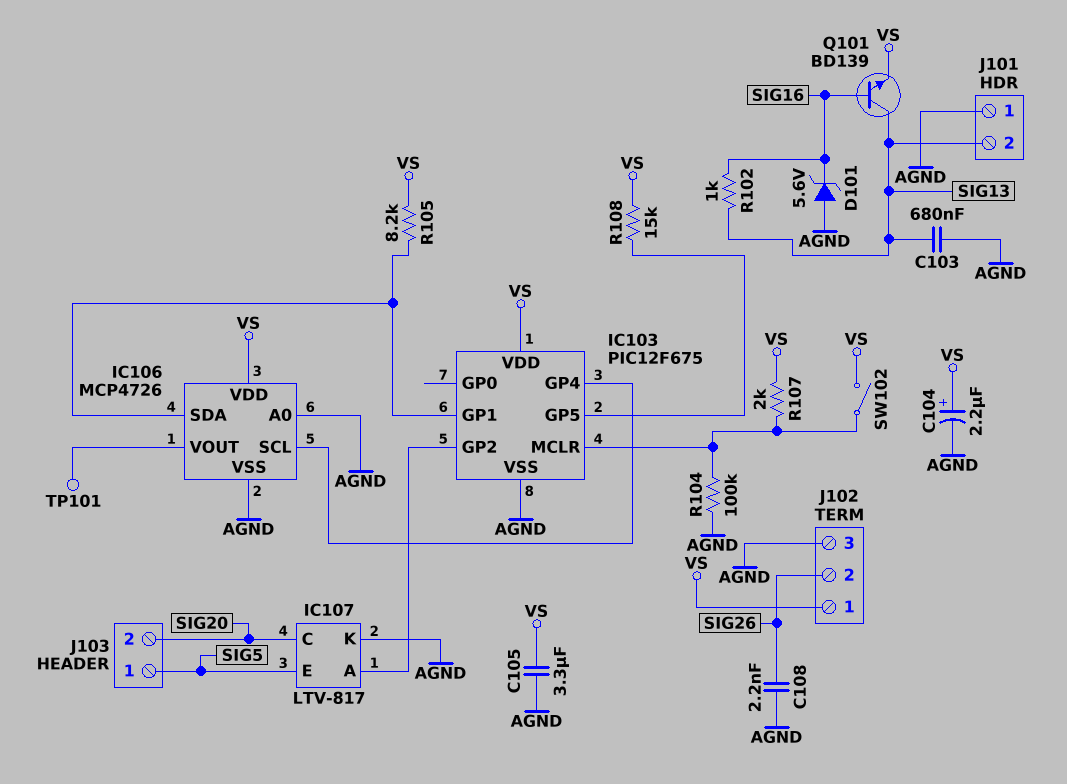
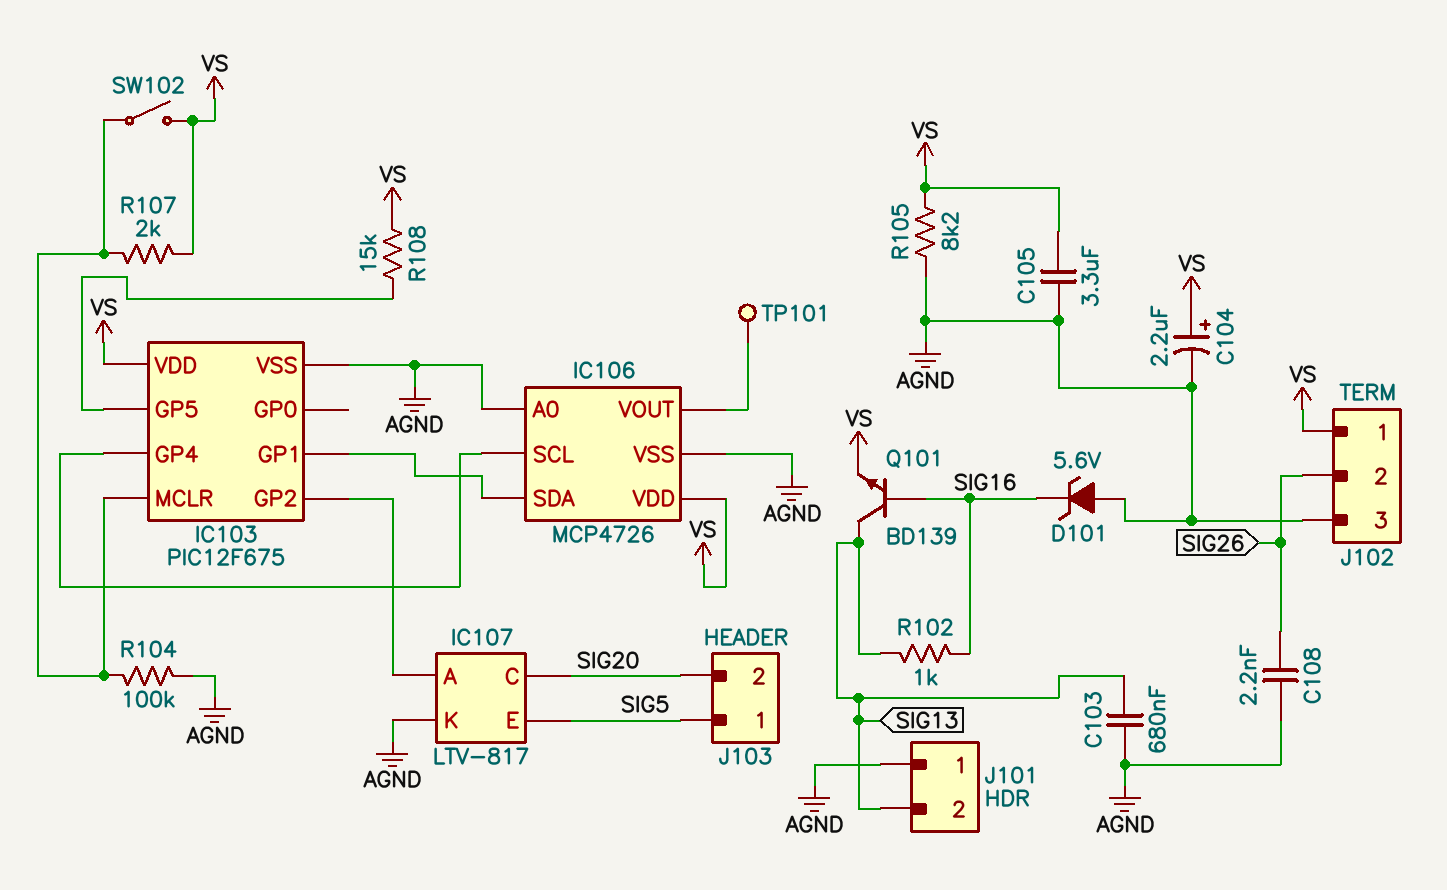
R105: 8.2k (IC103/GP1, VS) -> 8.2k (AGND, VS)

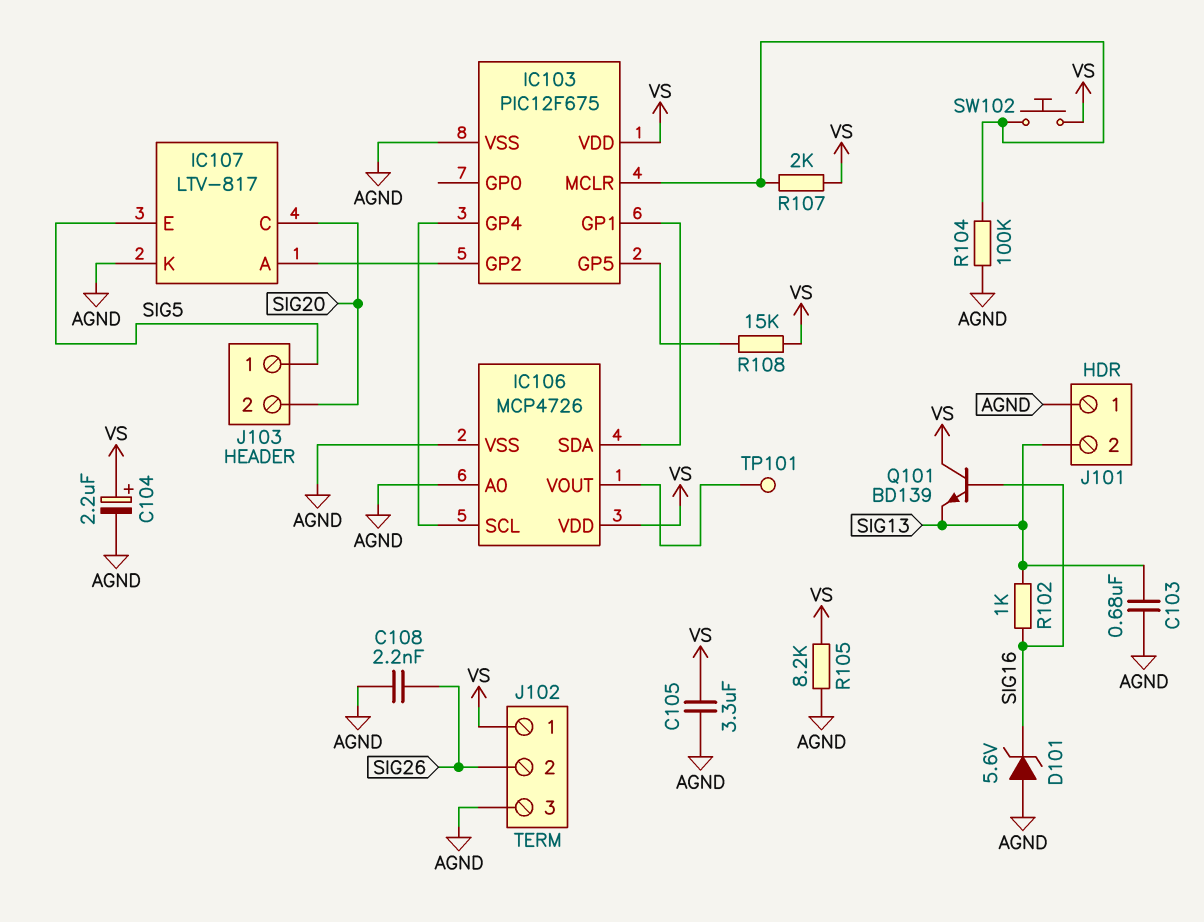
Q101: NPN BD139 (B SIG16, C SIG13, E VS) -> NPN BD139 (B SIG16, C VS, E SIG13)
SW102: switch (IC103/MCLR, VS) -> button (IC103/MCLR, VS)

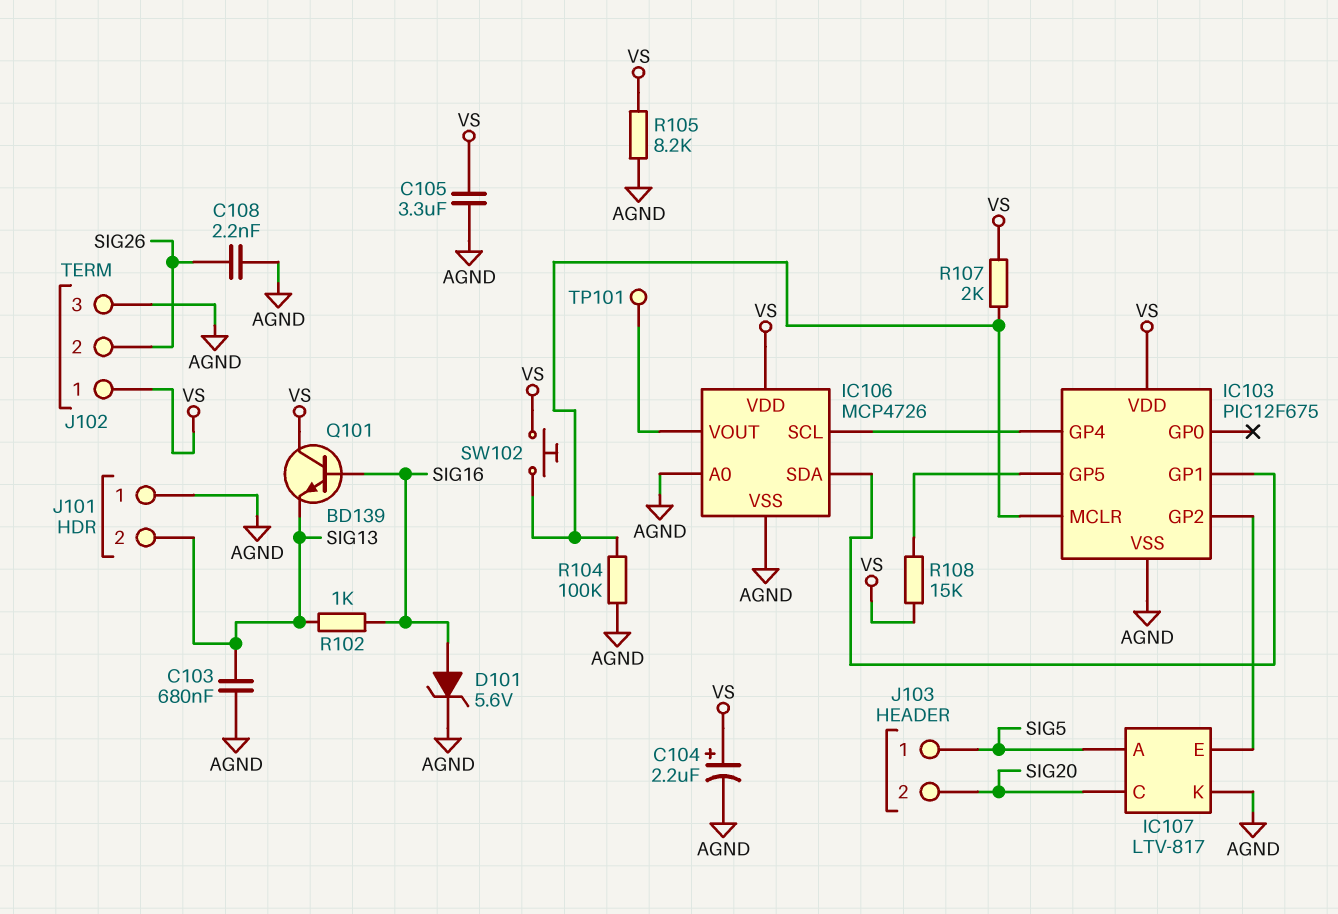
D101: zener 5.6V (A AGND, K SIG16) -> zener 5.6V (A SIG16, K AGND)
IC107 pin A: IC103/GP2 -> SIG5
IC107 pin E: SIG5 -> IC103/GP2

